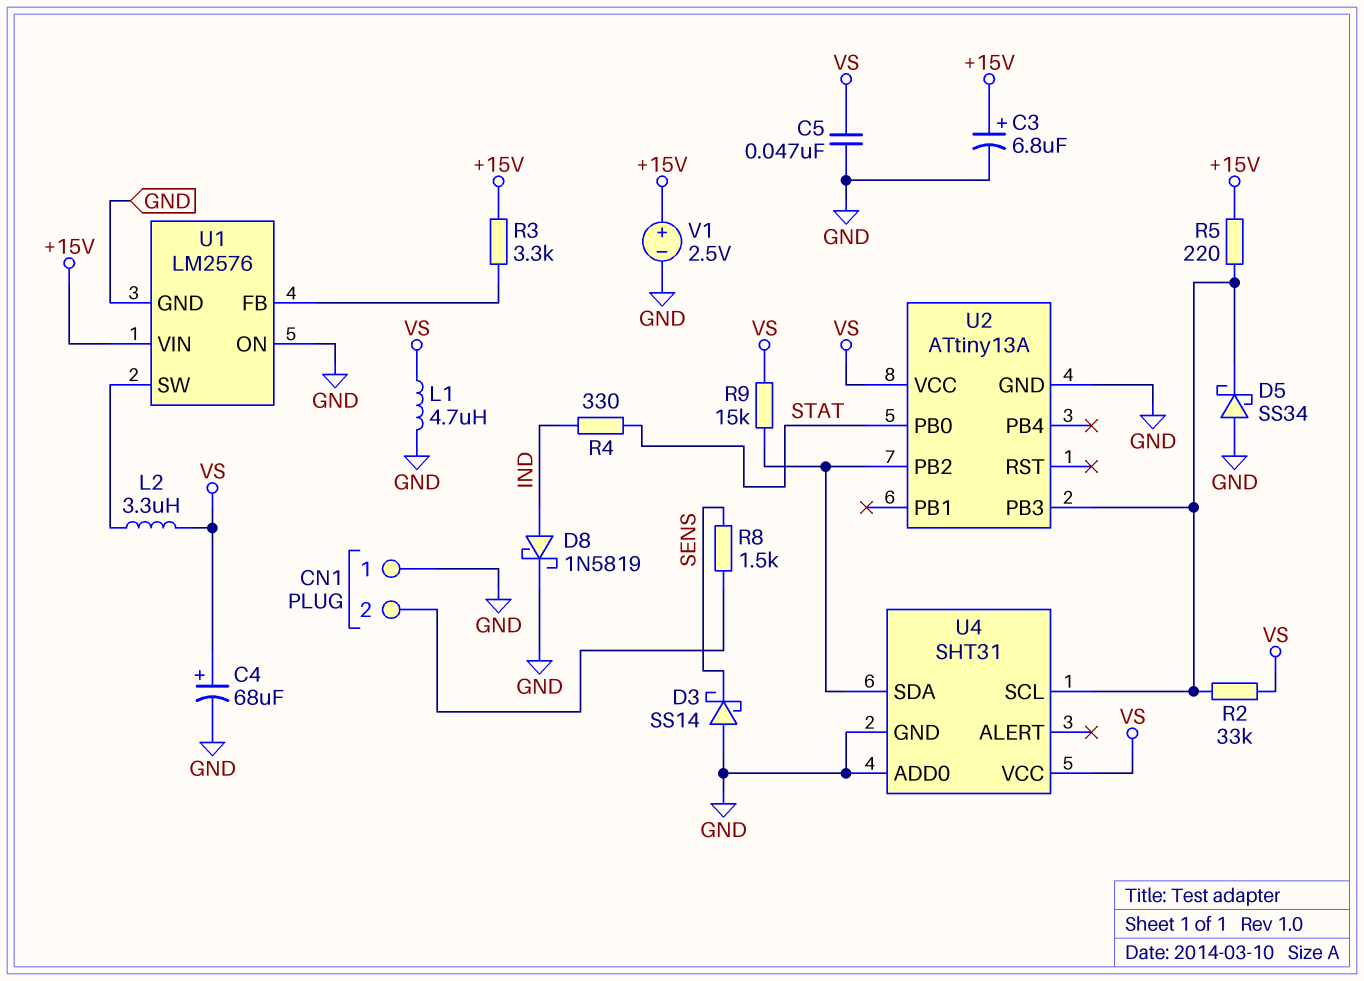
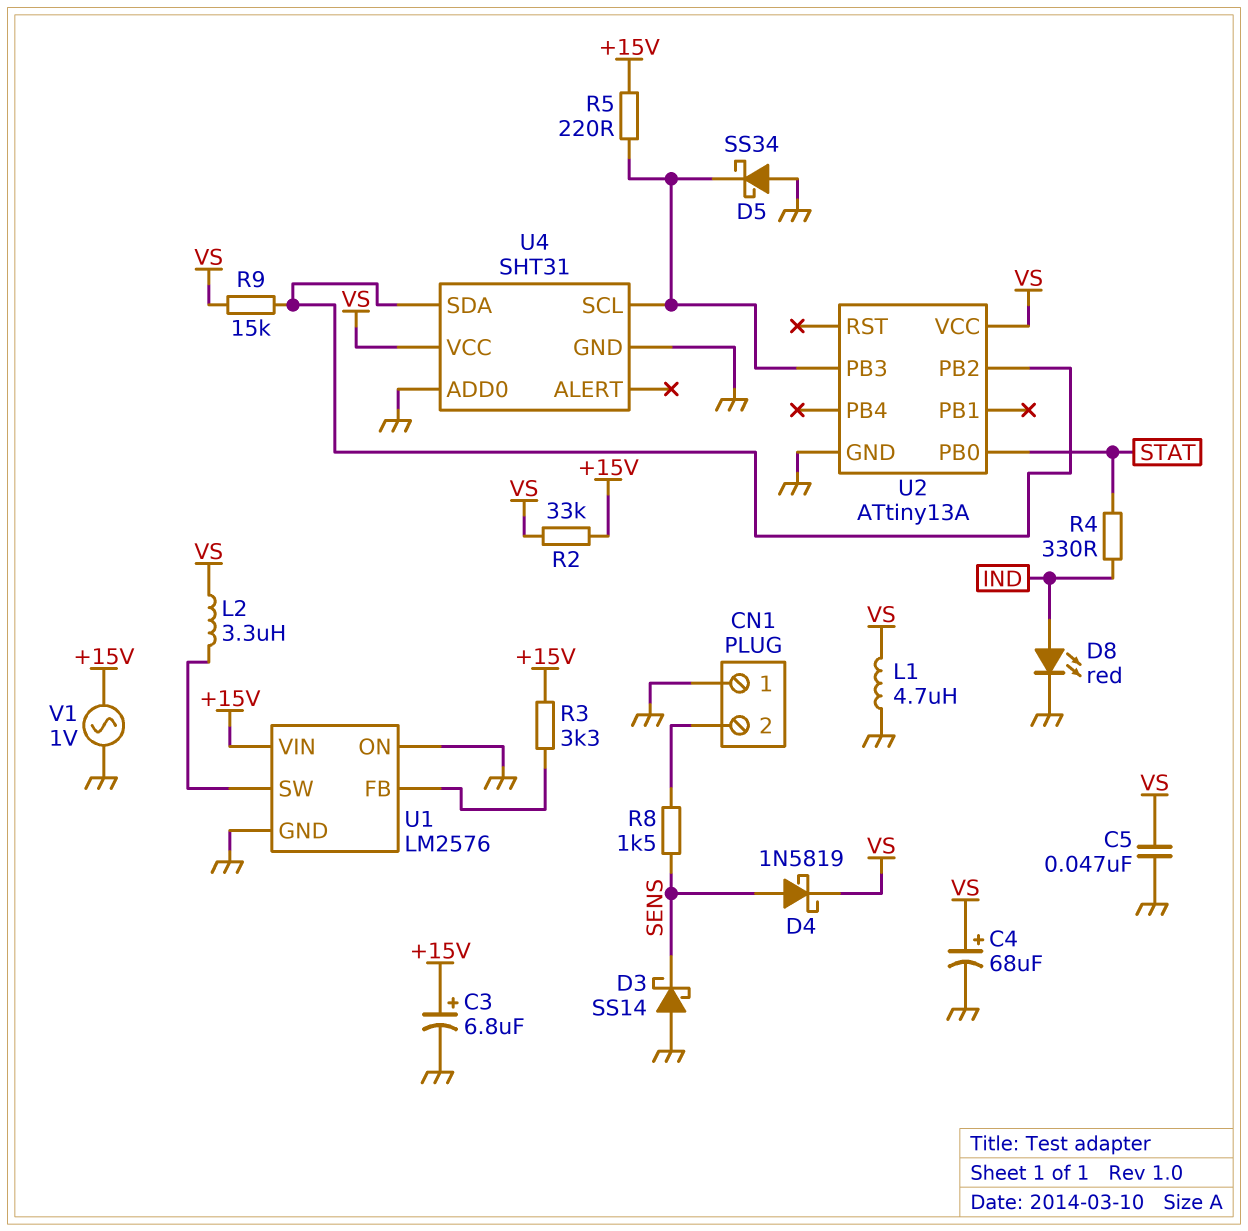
D4: none -> schottky 1N5819 (A SENS, K VS)
D8: schottky 1N5819 (A IND, K GND) -> LED red (A IND, K GND)
R2: 33k (U2/PB3, VS) -> 33k (+15V, VS)
V1: 2.5V (plus +15V, minus GND) -> AC 1V (+15V, GND)

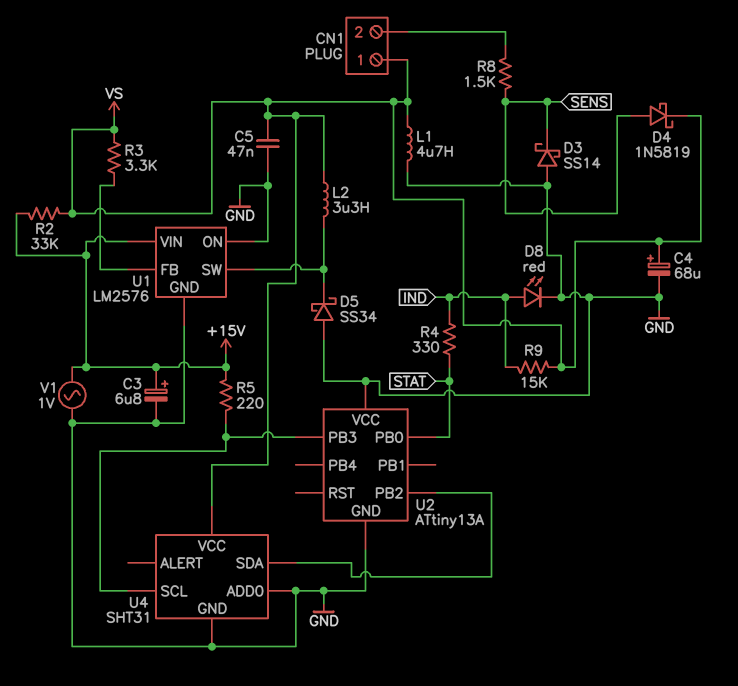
CN1 pin 1: GND -> VS
D5: schottky SS34 (A GND, K U2/PB3) -> schottky SS34 (A GND, K U1/SW)
R3: 3.3k (+15V, U1/FB) -> 3.3k (U1/FB, VS)
R9: 15k (U2/PB2, VS) -> 15k (IND, VS)
U2 pin VCC: VS -> GND

